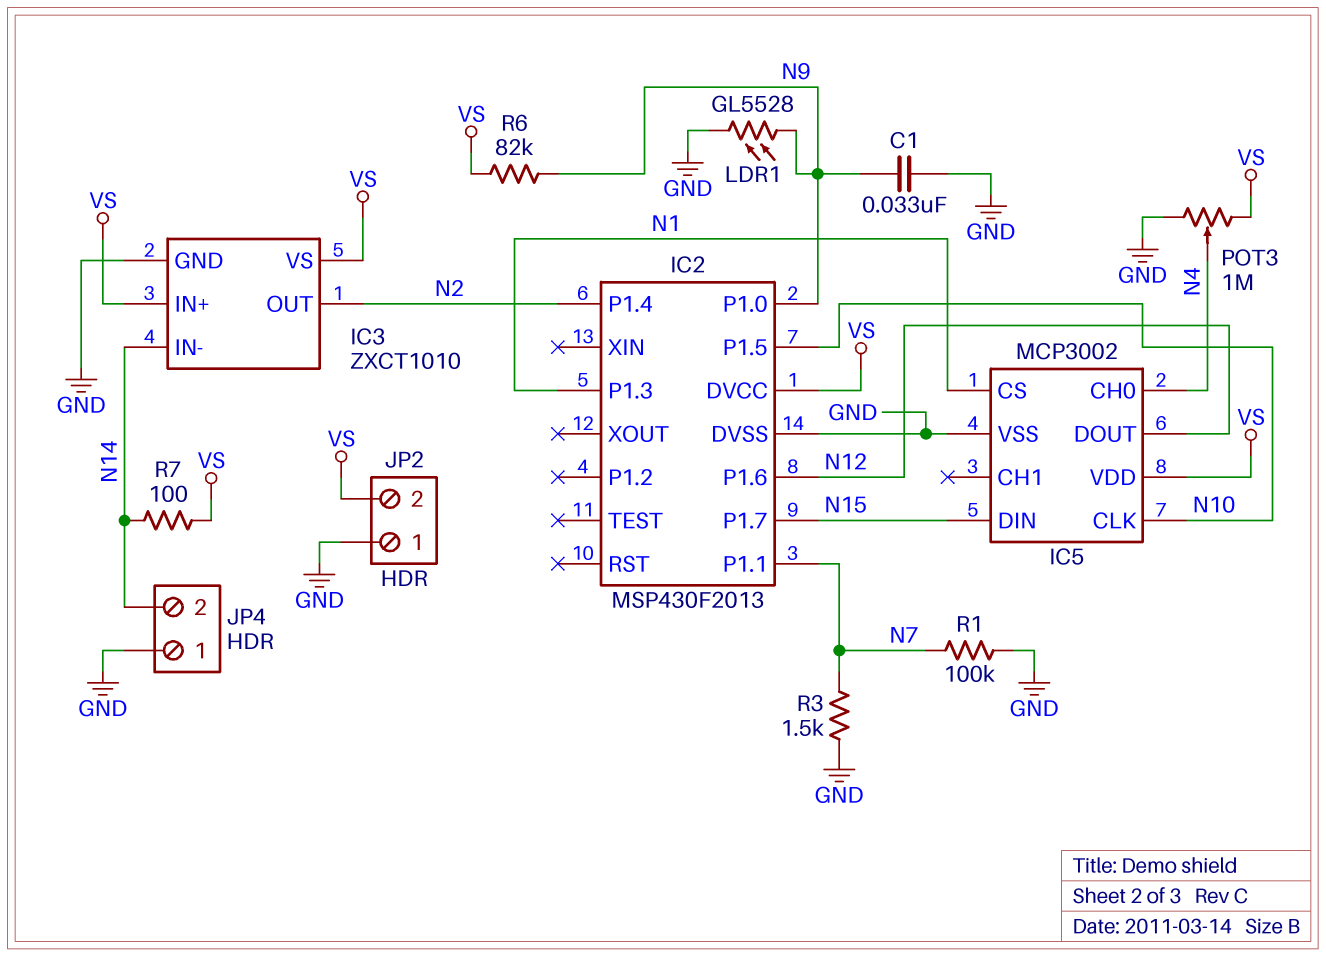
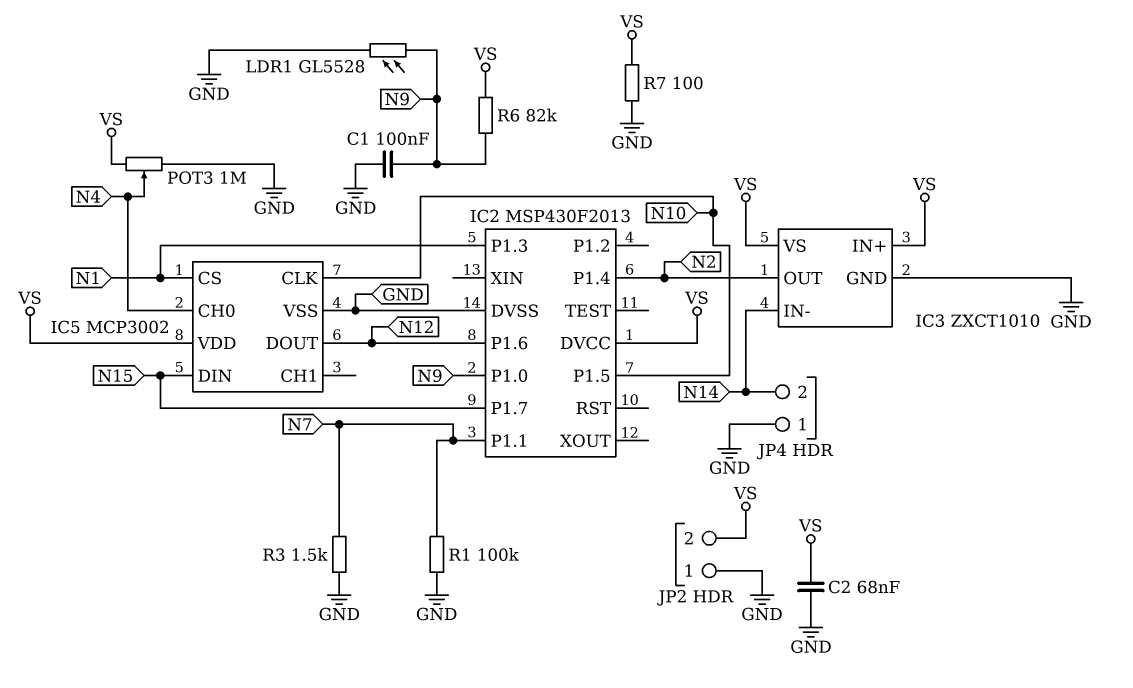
C1: 33nF (GND, N9) -> 100nF (GND, N9)
C2: none -> 68nF (GND, VS)
R7: 100 (N14, VS) -> 100 (GND, VS)

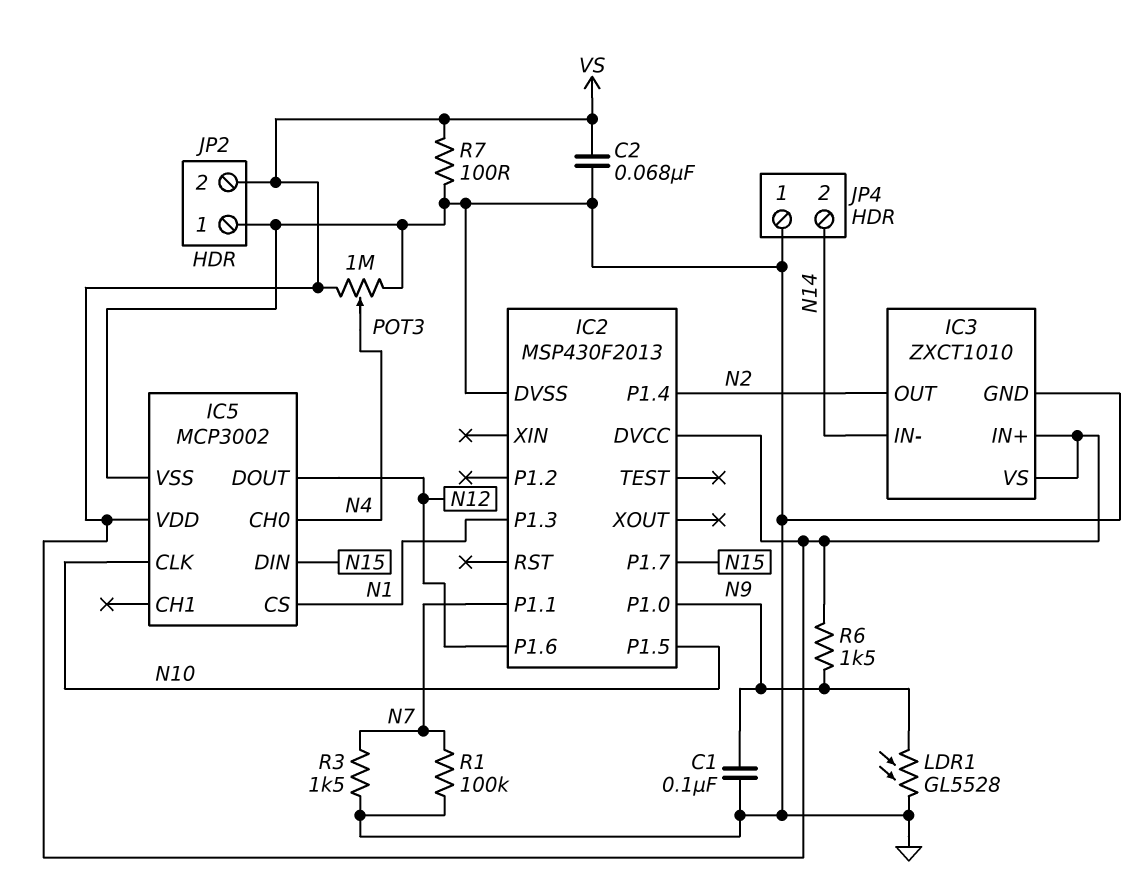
R6: 82k (N9, VS) -> 1.5k (N9, VS)

